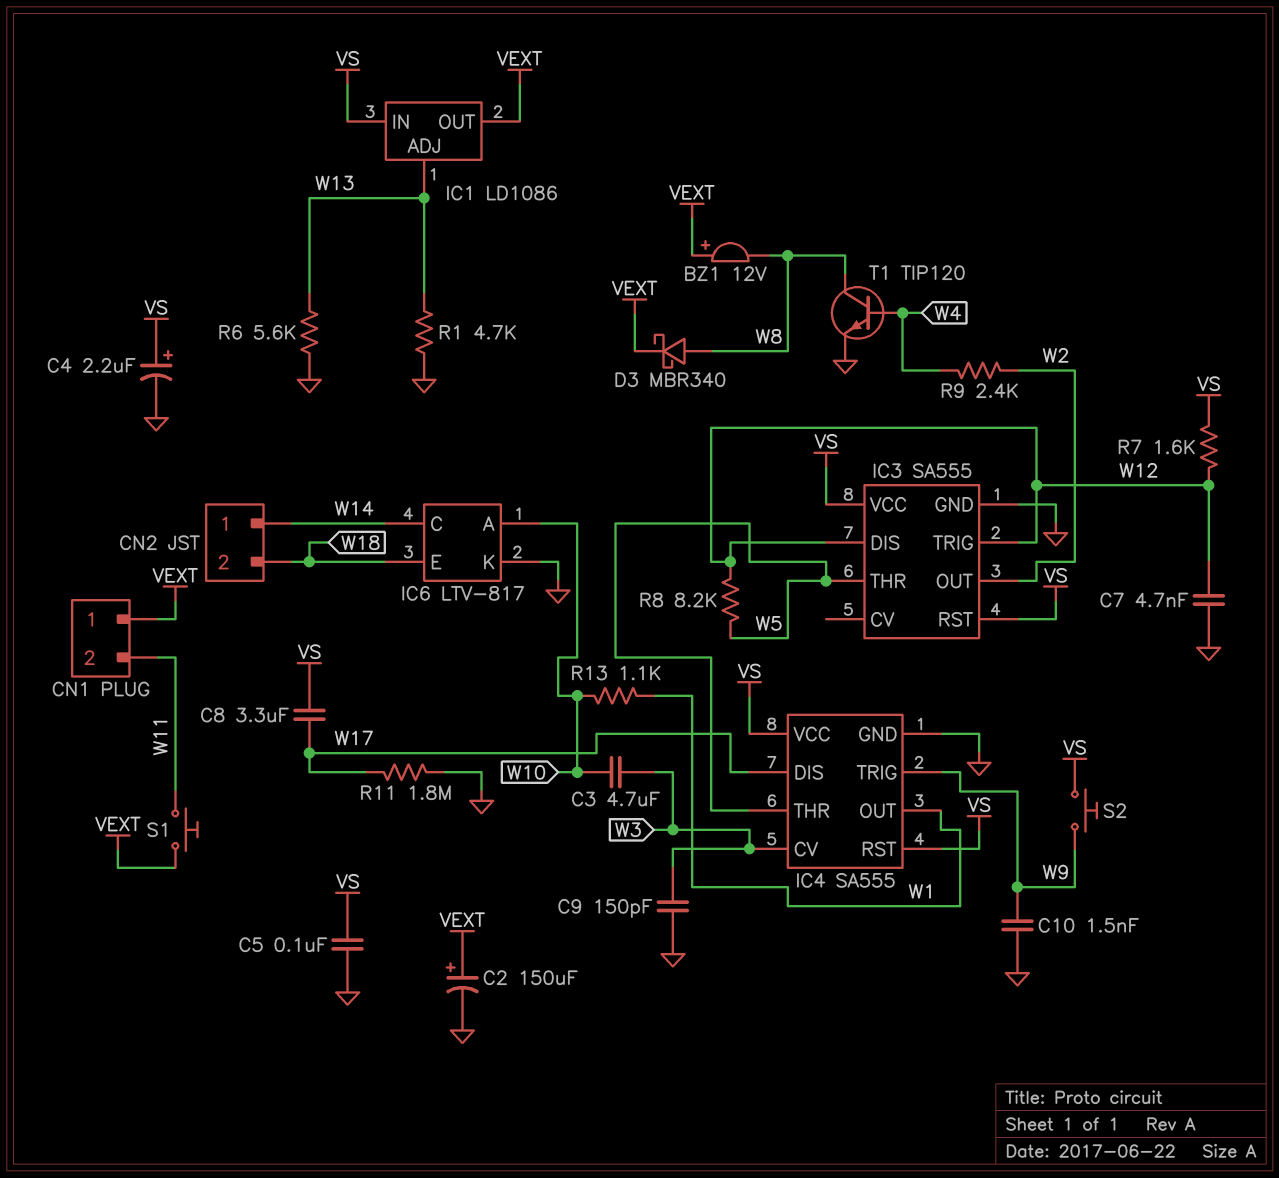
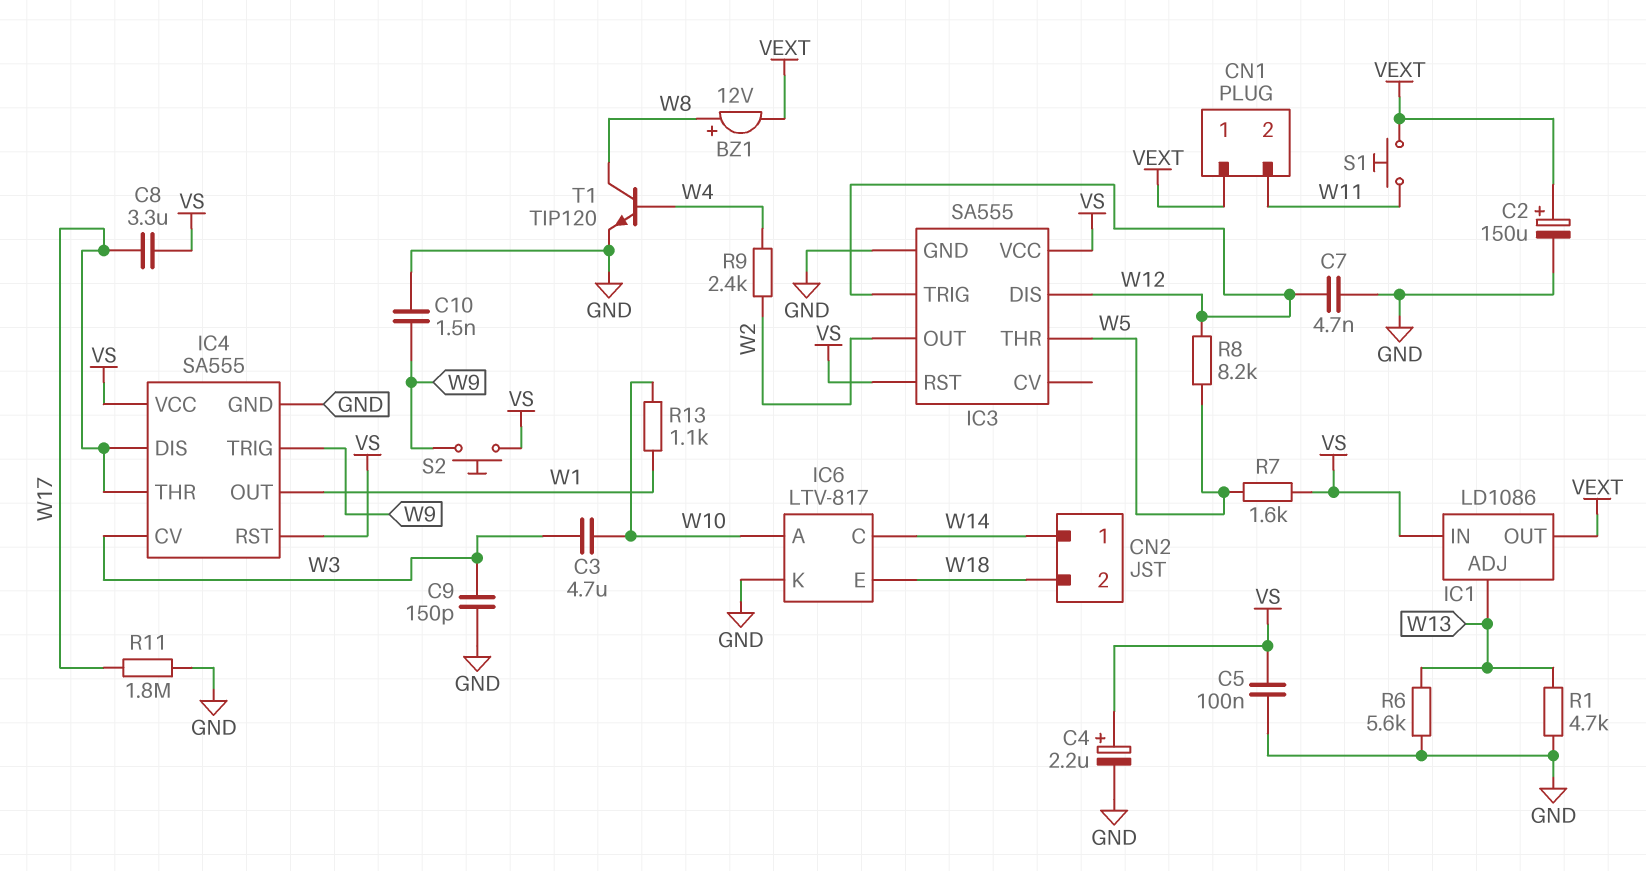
BZ1: buzzer 12V (plus VEXT, minus W8) -> buzzer 12V (plus W8, minus VEXT)
D3: schottky MBR340 (A W8, K VEXT) -> none
IC4 pin THR: W5 -> W17
R7: 1.6k (VS, W12) -> 1.6k (VS, W5)

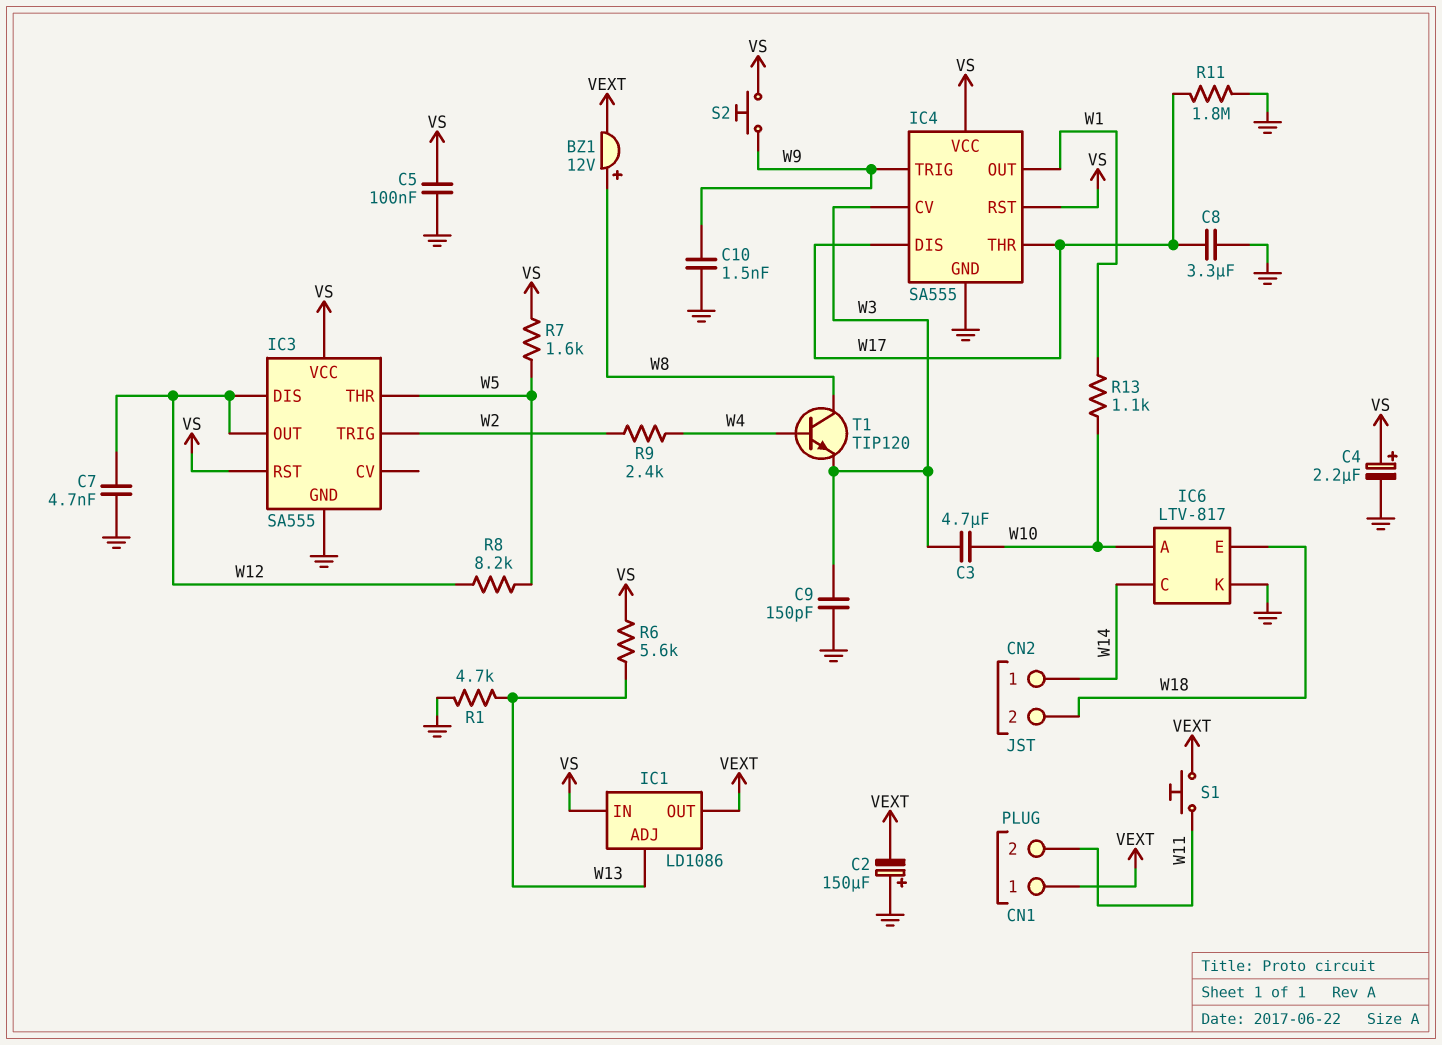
C2: 150uF (plus VEXT, minus GND) -> 150uF (plus GND, minus VEXT)
C8: 3.3uF (VS, W17) -> 3.3uF (GND, W17)
IC3 pin OUT: W2 -> W12
IC3 pin TRIG: W12 -> W2
R6: 5.6k (GND, W13) -> 5.6k (VS, W13)
T1: NPN TIP120 (B W4, C W8, E GND) -> NPN TIP120 (B W4, C W8, E W3)

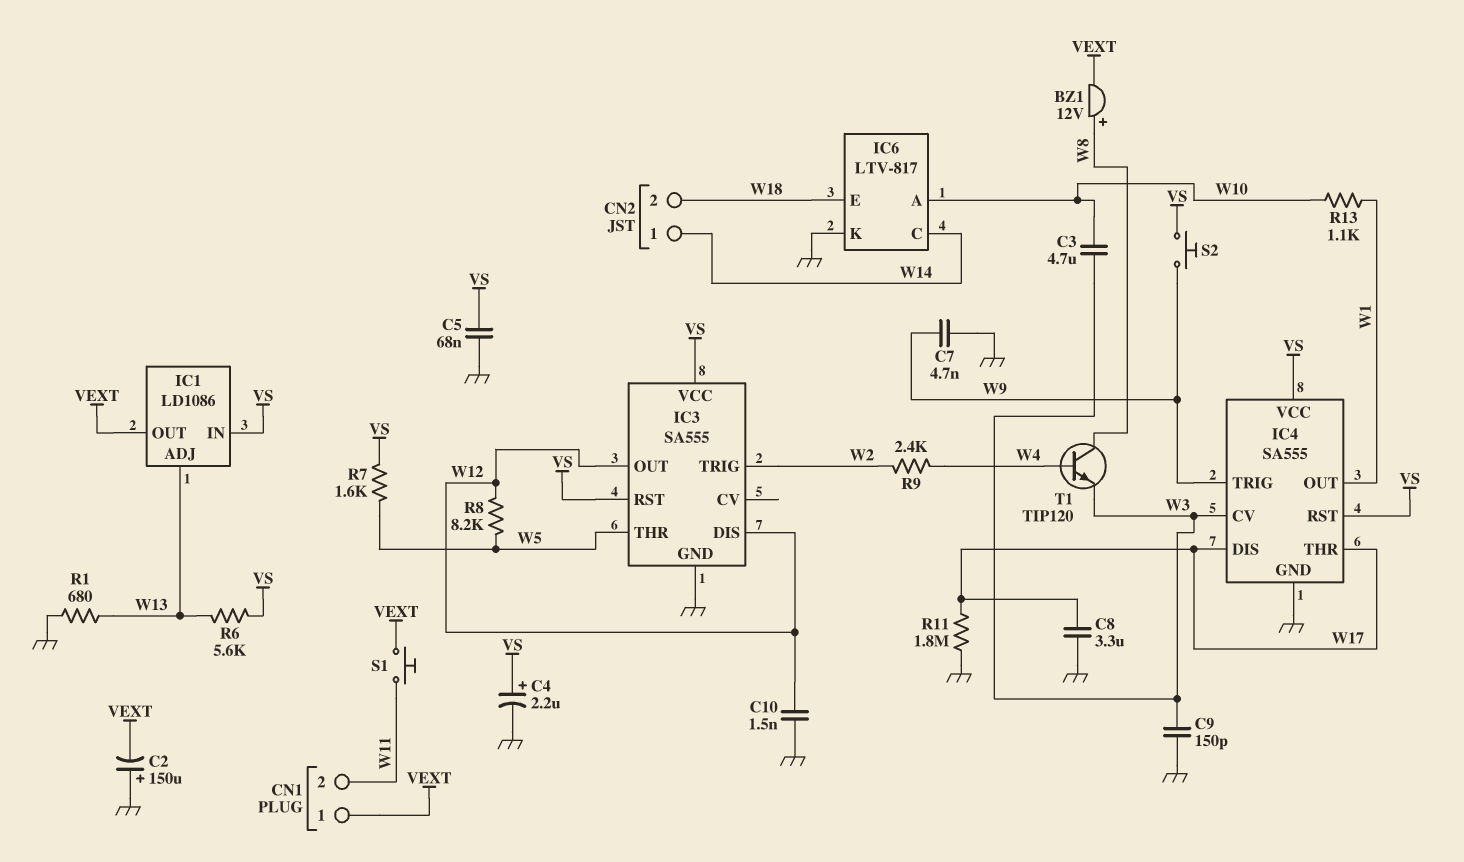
C5: 100nF (GND, VS) -> 68nF (GND, VS)
C7: 4.7nF (GND, W12) -> 4.7nF (GND, W9)
C10: 1.5nF (GND, W9) -> 1.5nF (GND, W12)
R1: 4.7k (GND, W13) -> 680 (GND, W13)

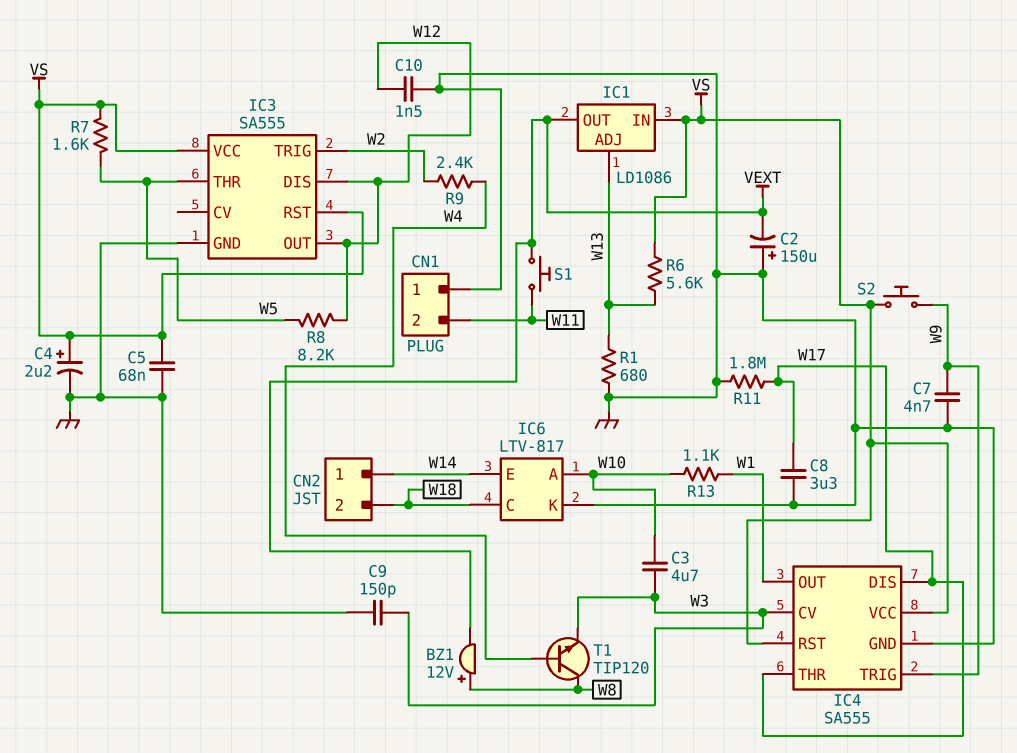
CN1 pin 1: VEXT -> GND
IC6 pin C: W14 -> W18
IC6 pin E: W18 -> W14

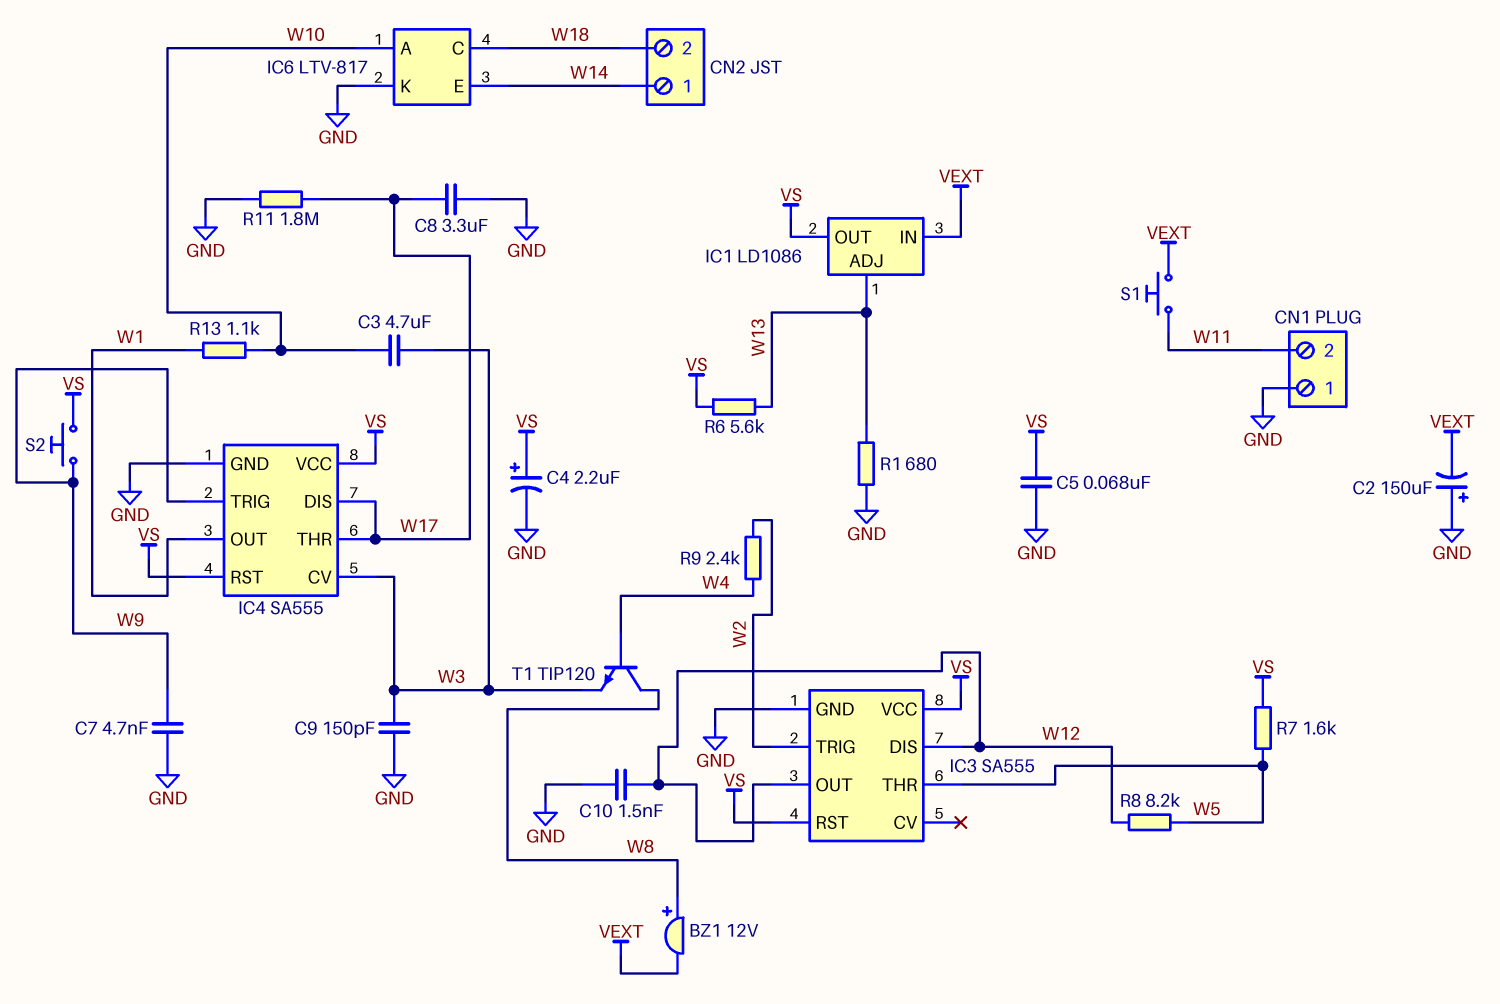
IC1 pin IN: VS -> VEXT
IC1 pin OUT: VEXT -> VS

